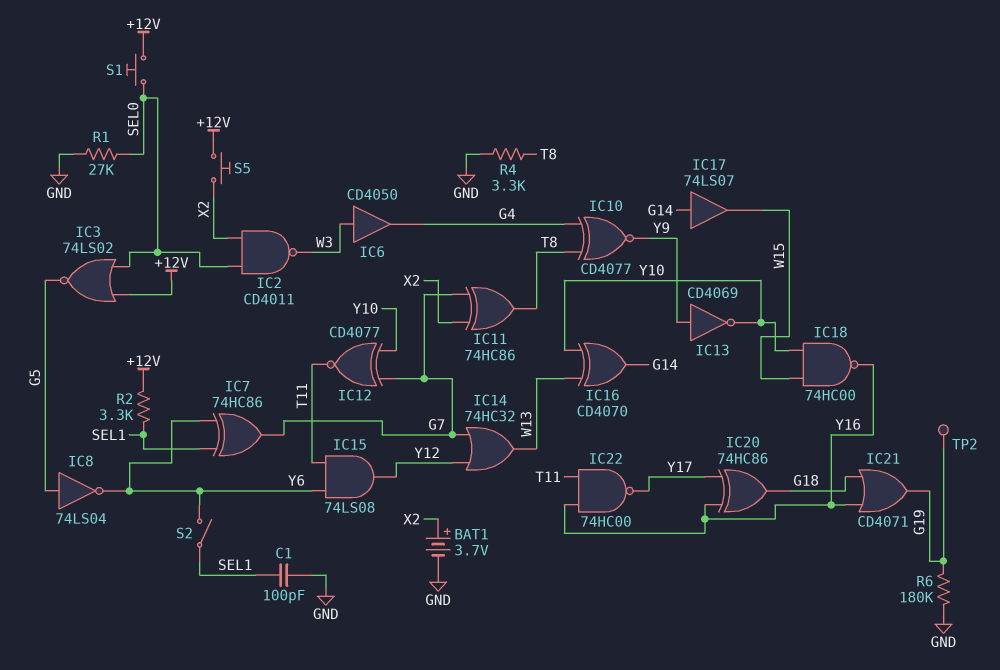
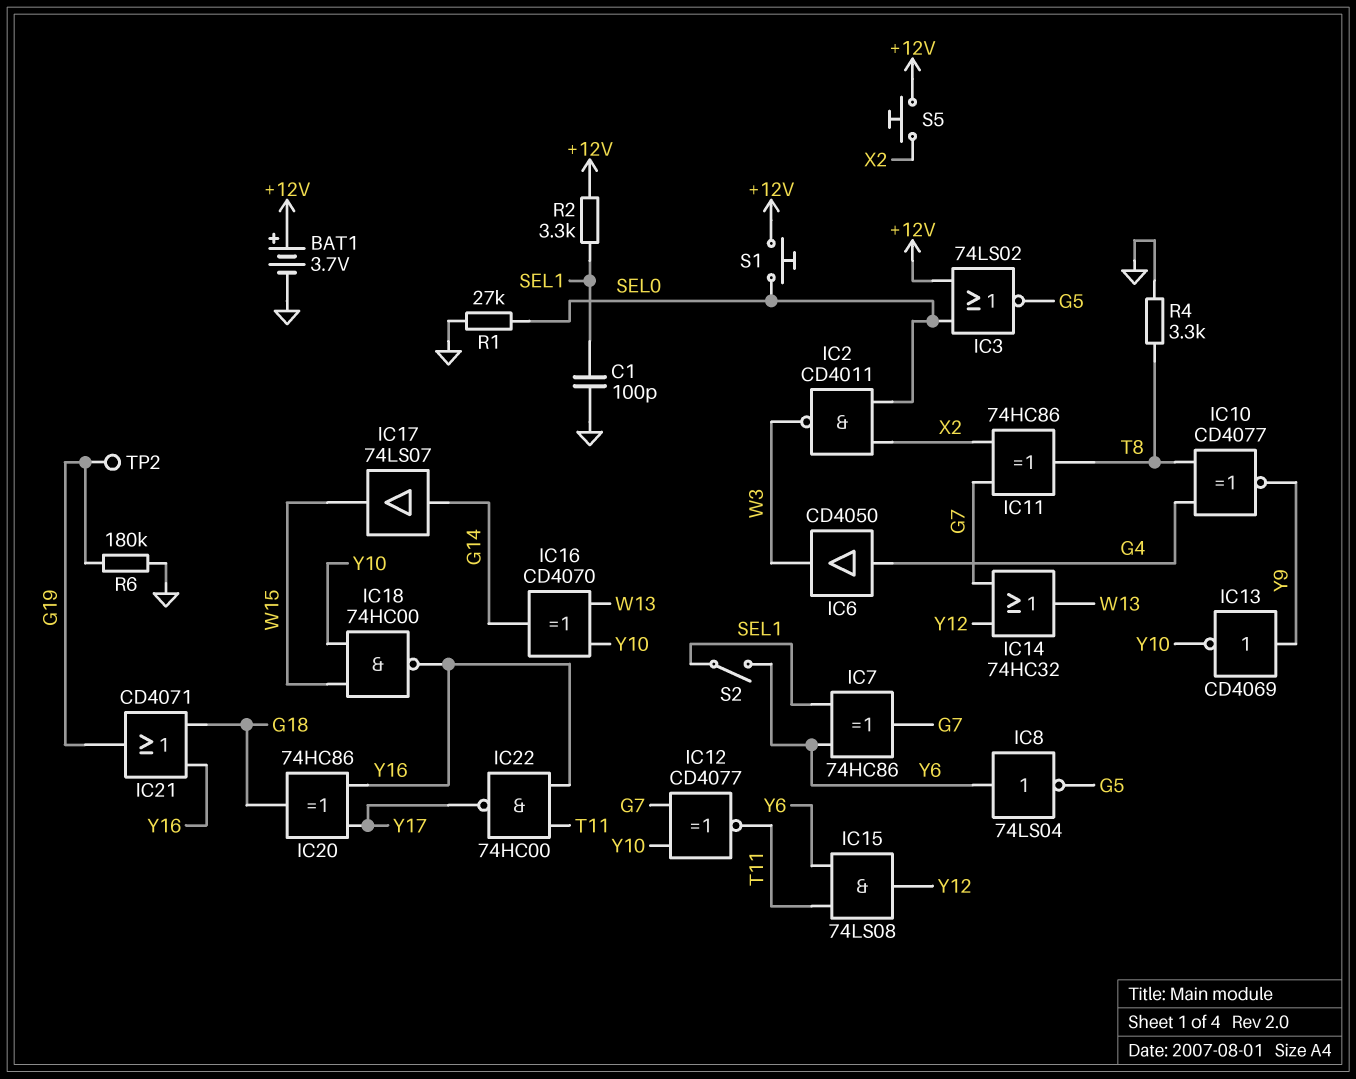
BAT1: 3.7V (plus X2, minus GND) -> 3.7V (plus +12V, minus GND)
IC6: buffer CD4050 (in W3, out G4) -> buffer CD4050 (in G4, out W3)
IC8: NOT 74LS04 (in G5, out Y6) -> NOT 74LS04 (in Y6, out G5)

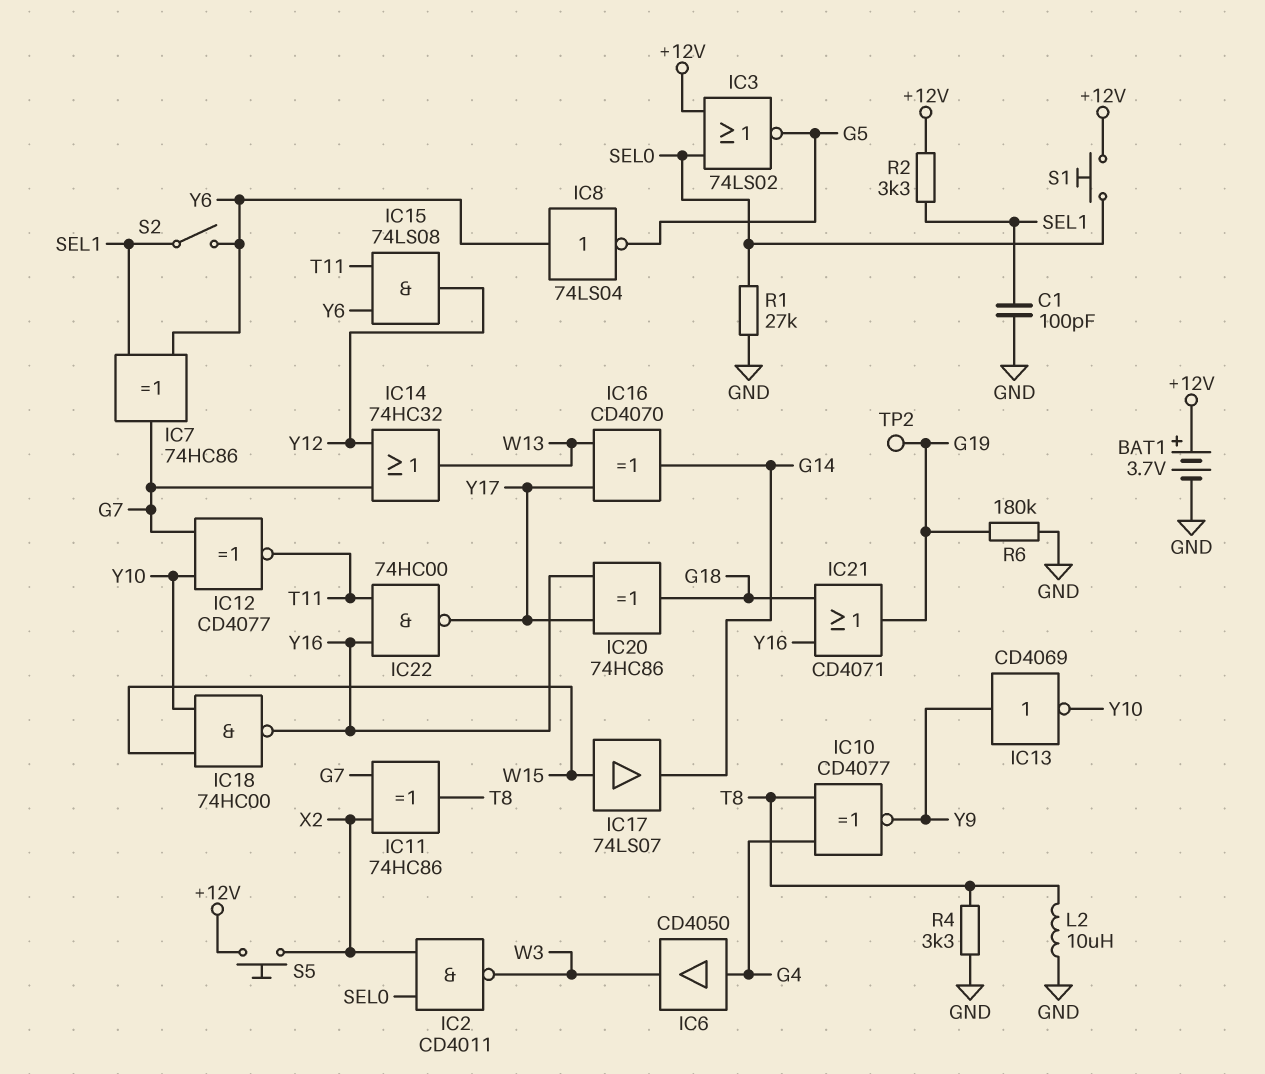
IC16: XOR CD4070 (in W13, in Y10, out G14) -> XOR CD4070 (in W13, in Y17, out G14)
IC17: buffer 74LS07 (in G14, out W15) -> buffer 74LS07 (in W15, out G14)
L2: none -> 10uH (GND, T8)

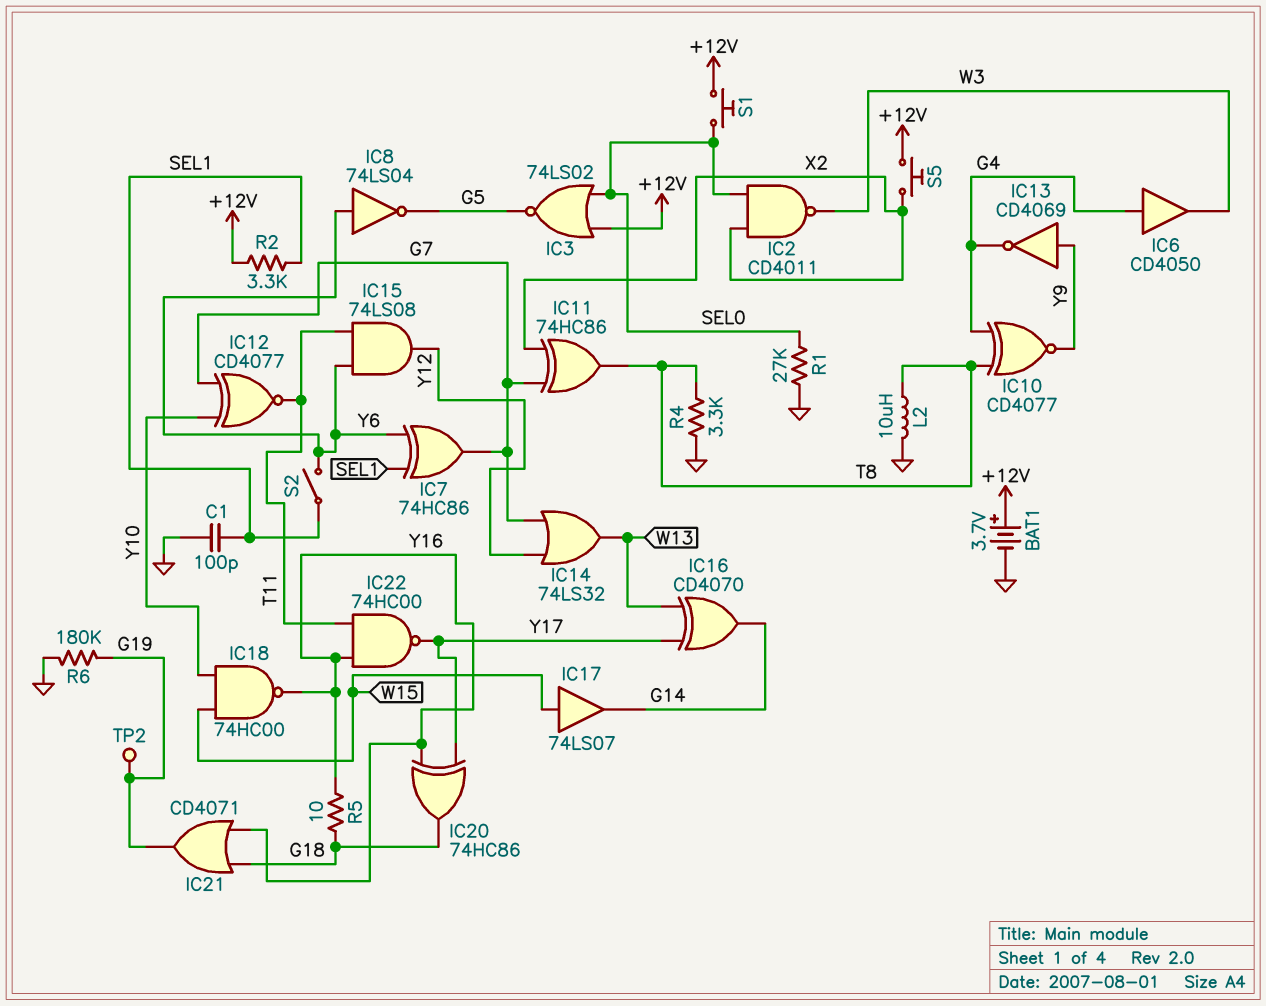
IC13: NOT CD4069 (in Y9, out Y10) -> NOT CD4069 (in Y9, out G4)
IC14: OR 74HC32 (in G7, in Y12, out W13) -> OR 74LS32 (in G7, in Y12, out W13)
R5: none -> 10 (G18, Y16)

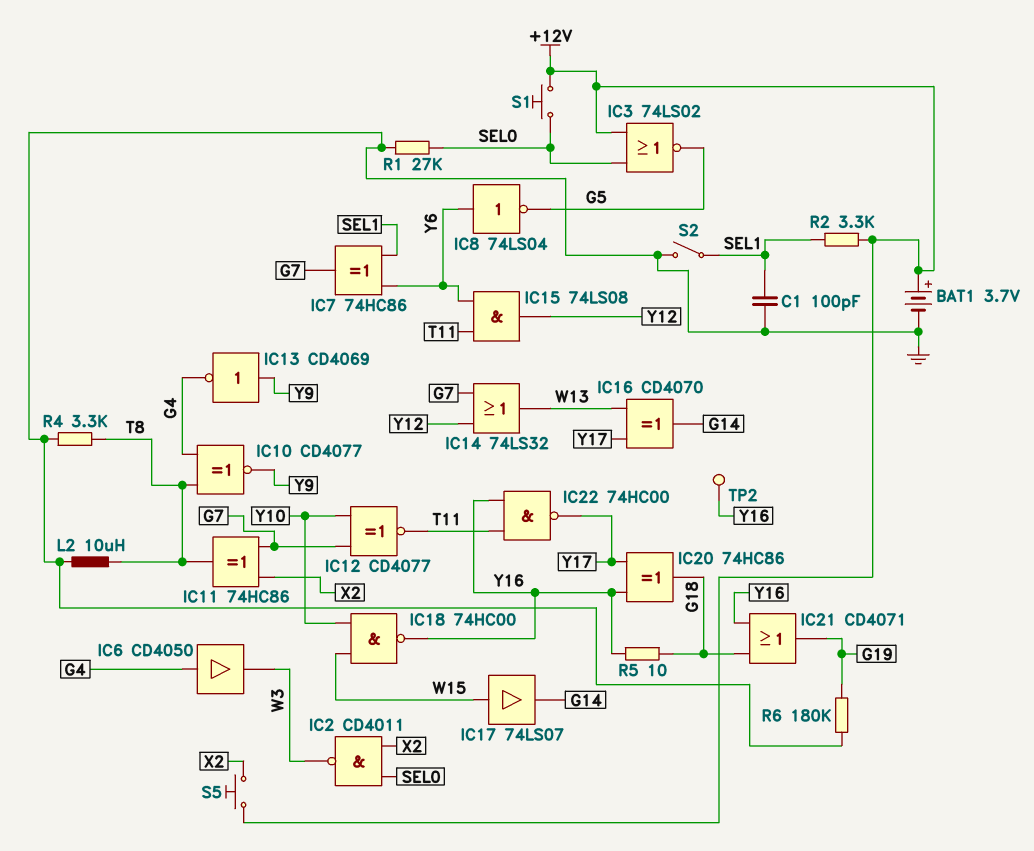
S2: switch (SEL1, Y6) -> switch (GND, SEL1)
TP2: test point (G19) -> test point (Y16)

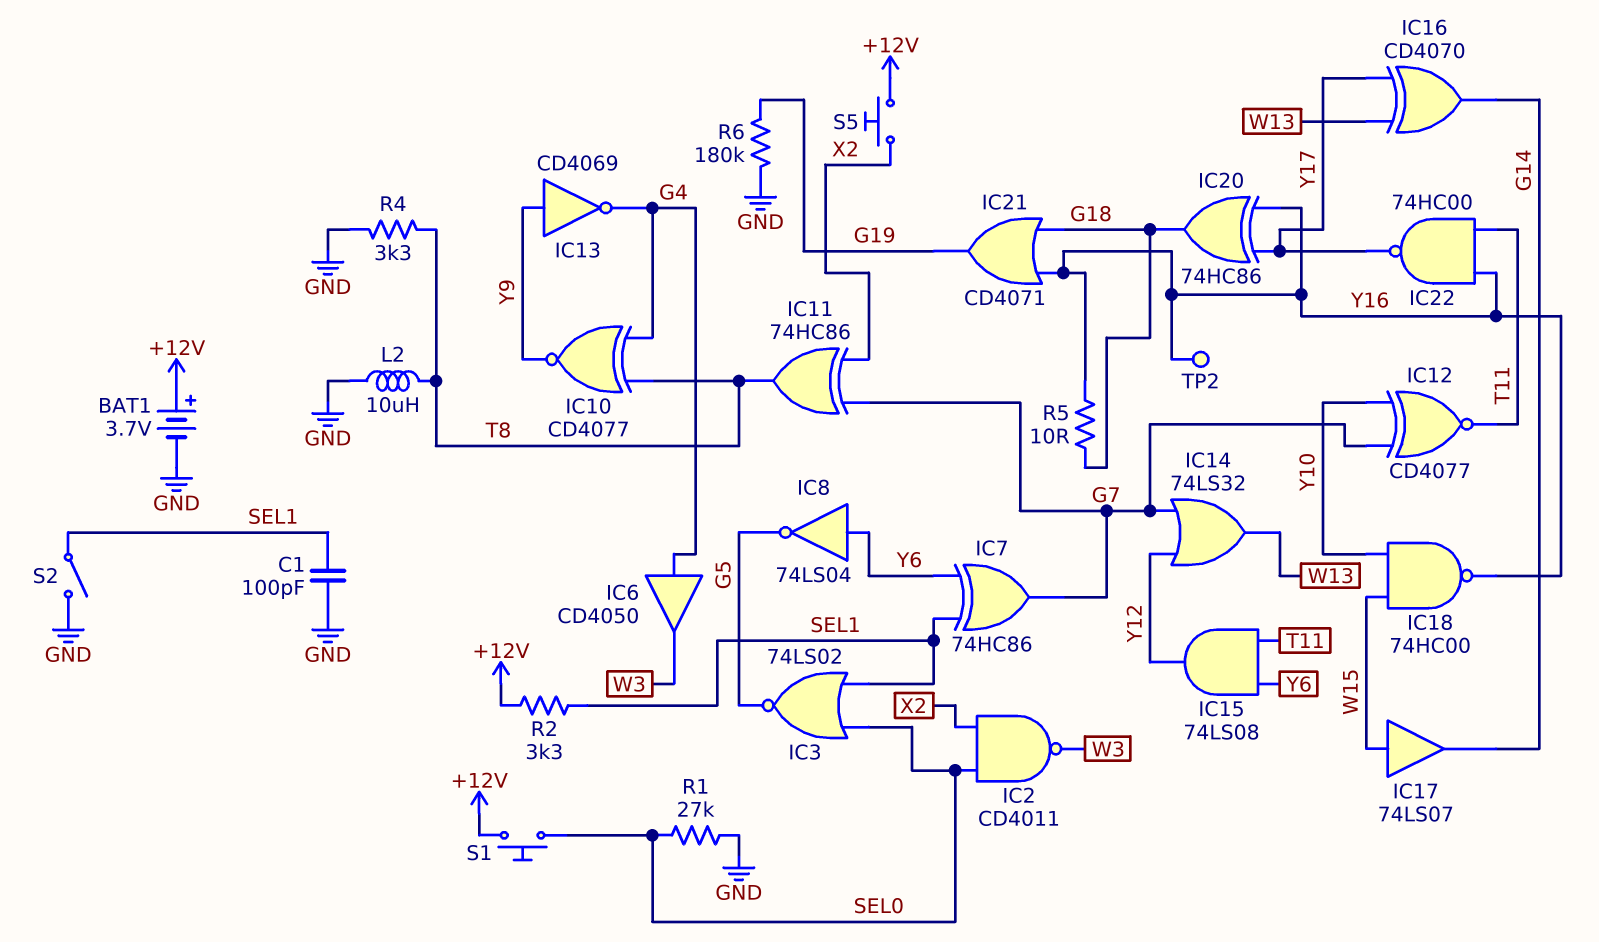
IC3: NOR 74LS02 (in +12V, in SEL0, out G5) -> NOR 74LS02 (in SEL0, in SEL1, out G5)

